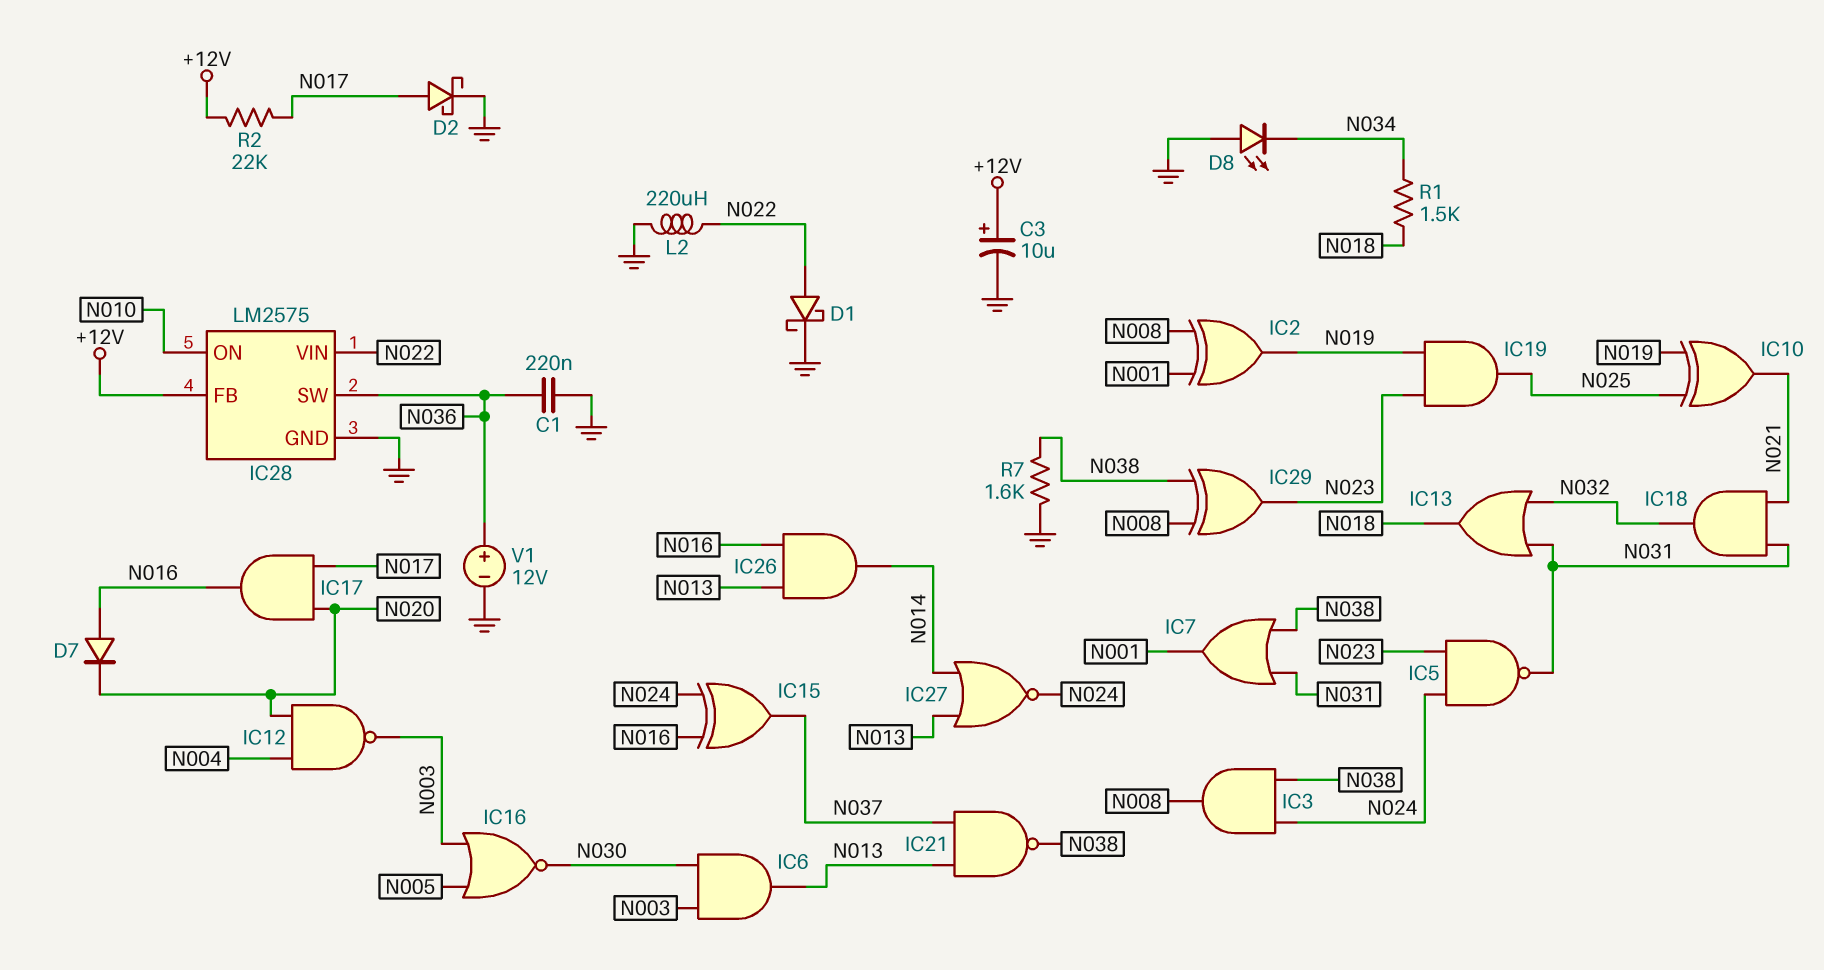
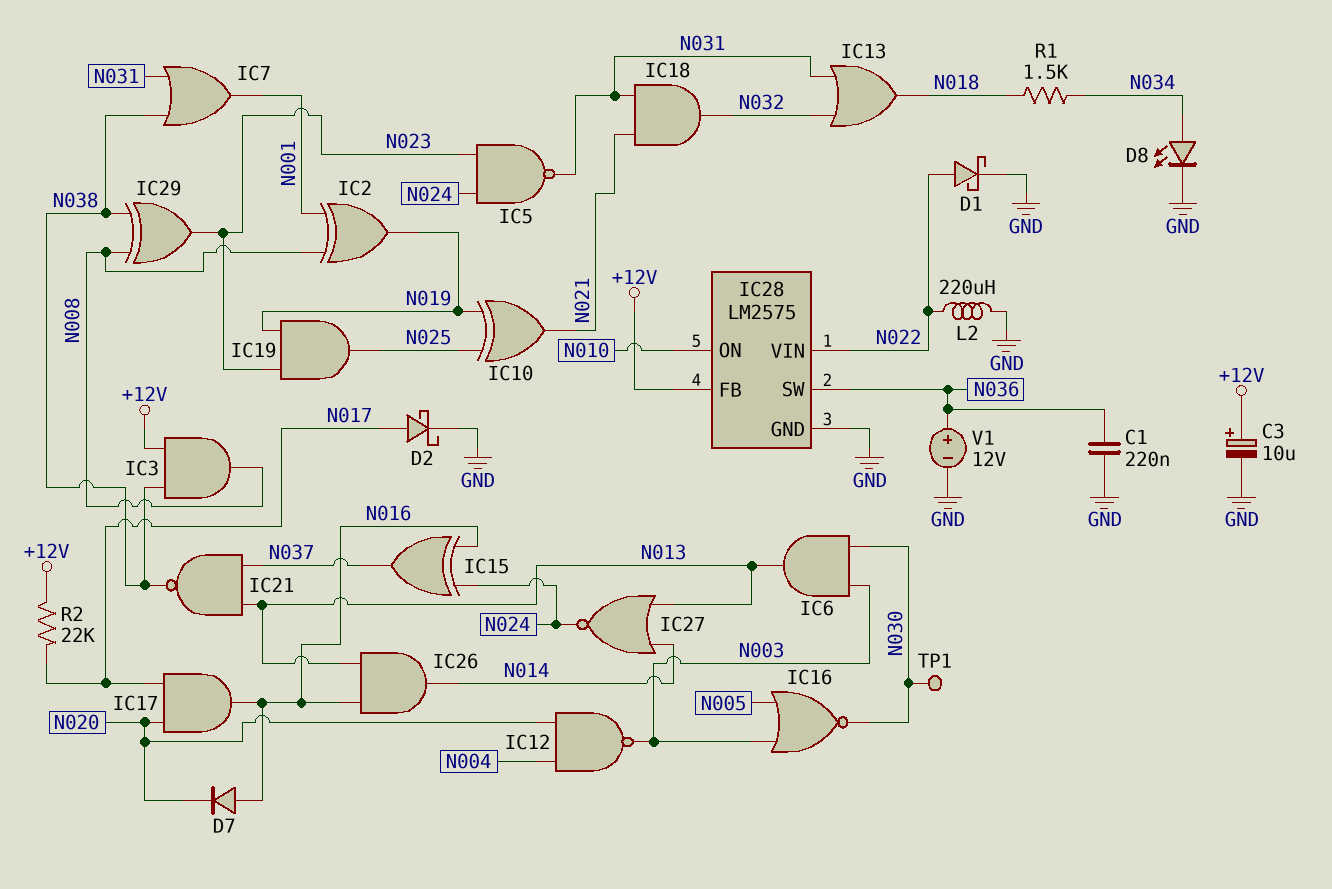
D8: LED (A GND, K N034) -> LED (A N034, K GND)
IC3: AND (in N024, in N038, out N008) -> AND (in +12V, in N038, out N008)
R7: 1.6k (GND, N038) -> none
TP1: none -> test point (N030)

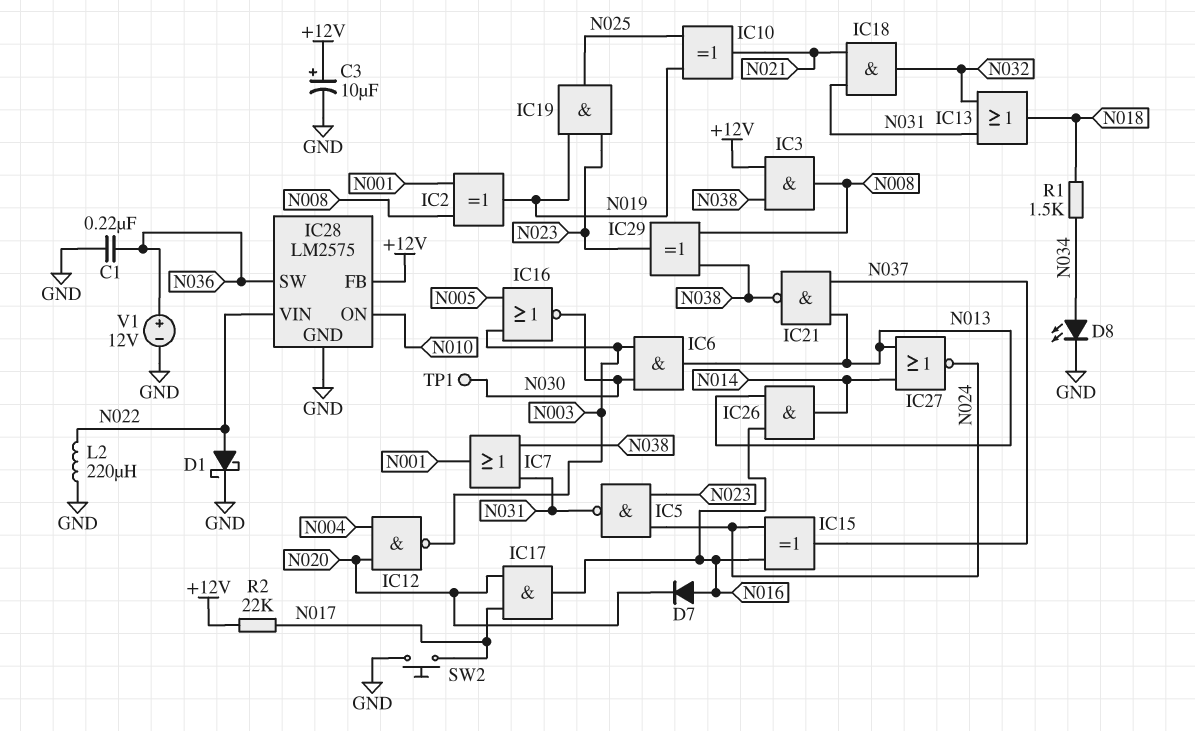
D2: schottky (A N017, K GND) -> none
SW2: none -> button (GND, N017)

